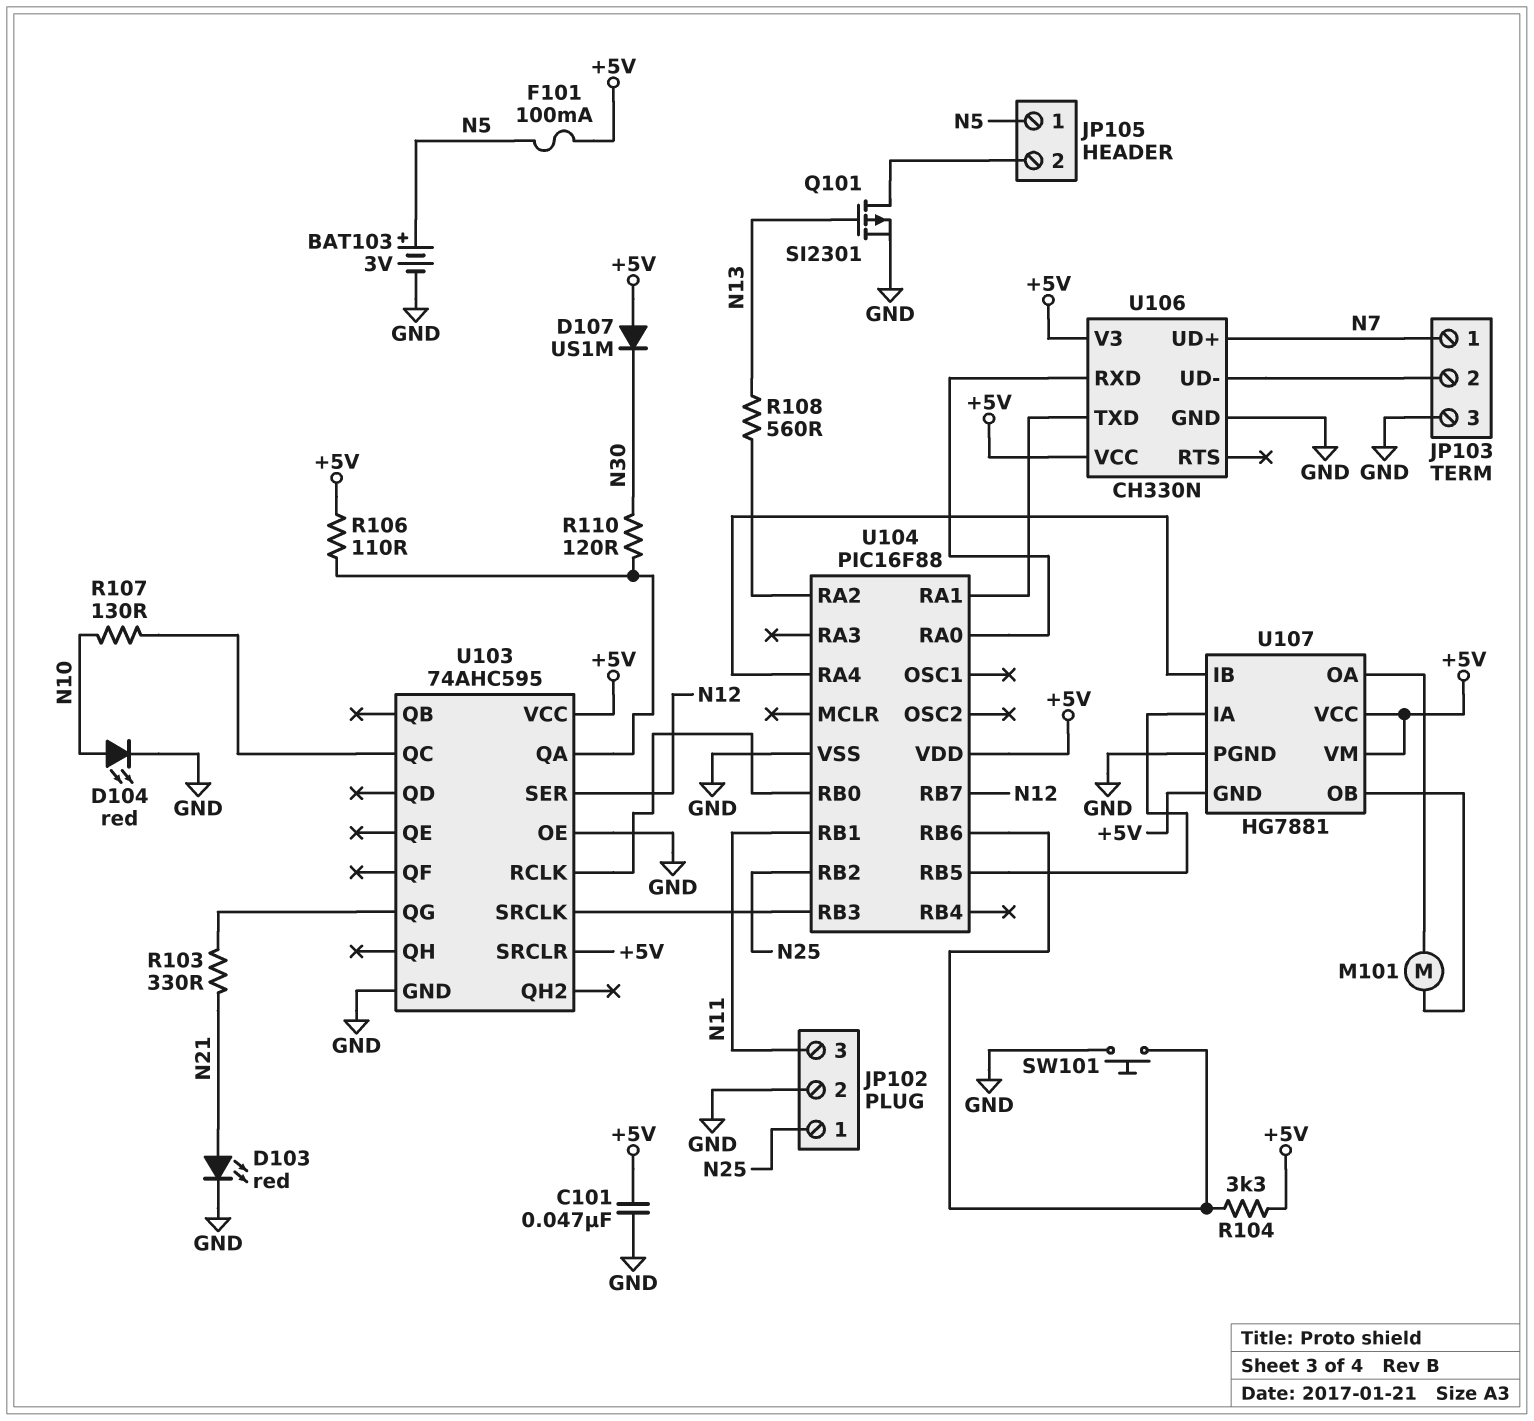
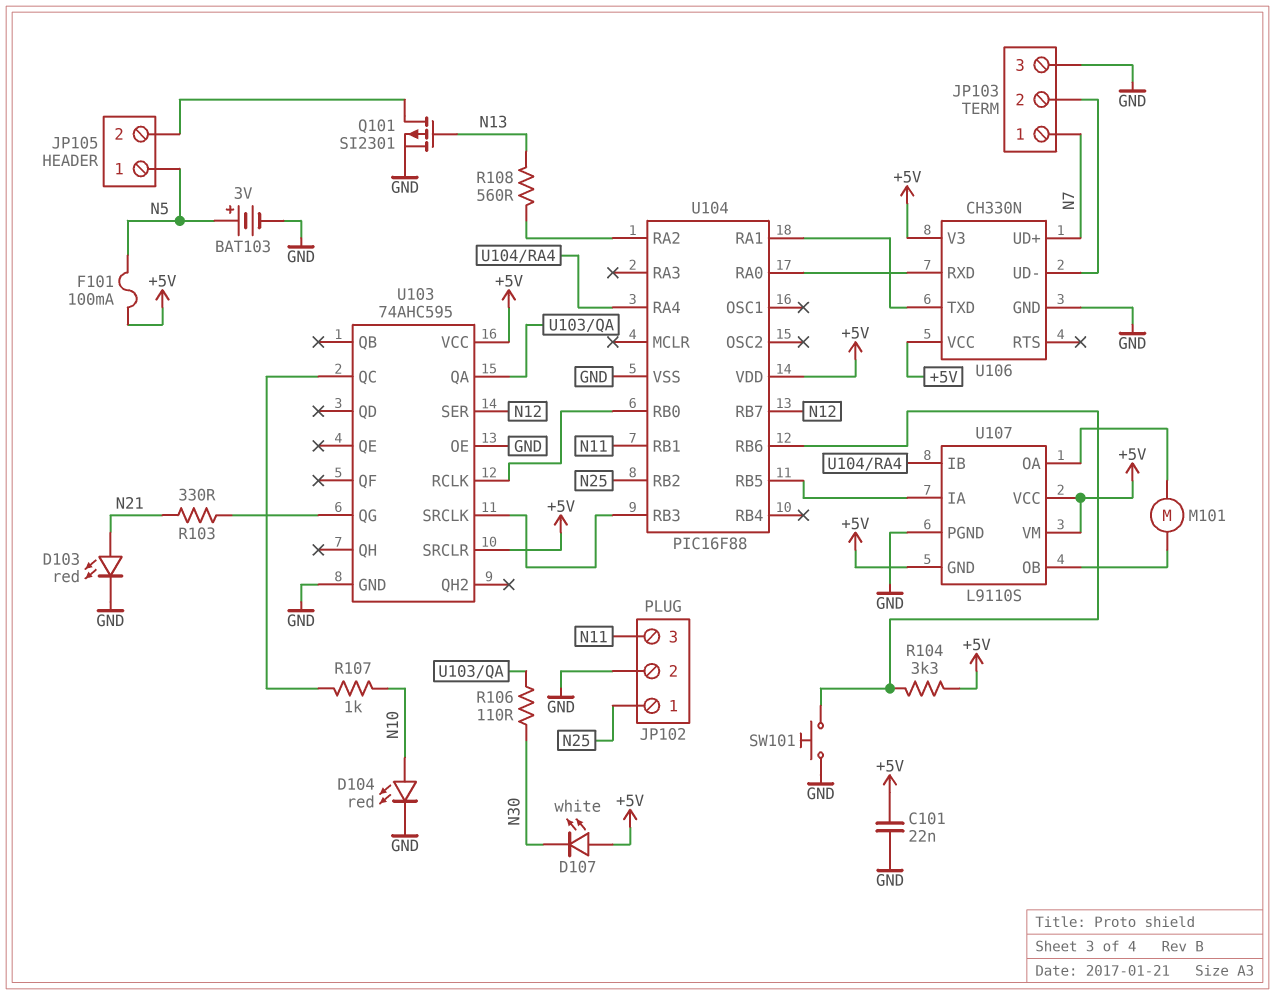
C101: 47nF (+5V, GND) -> 22nF (+5V, GND)
D107: diode US1M (A +5V, K N30) -> LED white (A +5V, K N30)
R106: 110 (+5V, U103/QA) -> 110 (N30, U103/QA)
R107: 130 (N10, U103/QC) -> 1k (N10, U103/QC)
R110: 120 (N30, U103/QA) -> none
U107: HG7881 -> L9110S

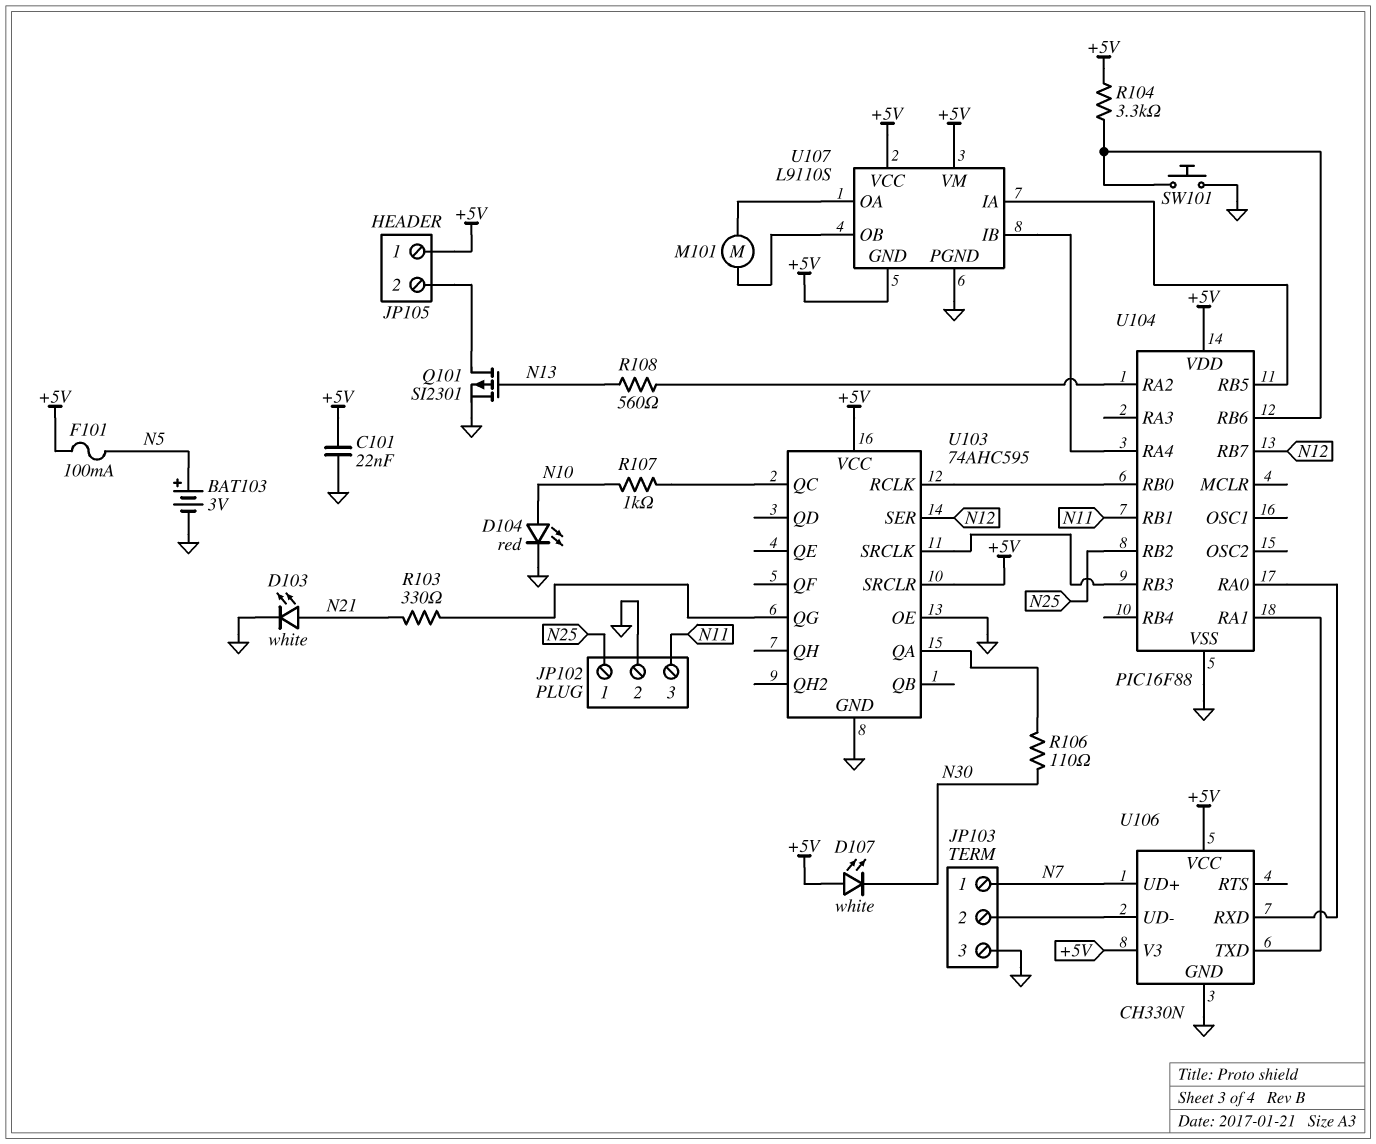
D103: LED red (A N21, K GND) -> LED white (A N21, K GND)
JP105 pin 1: N5 -> +5V

